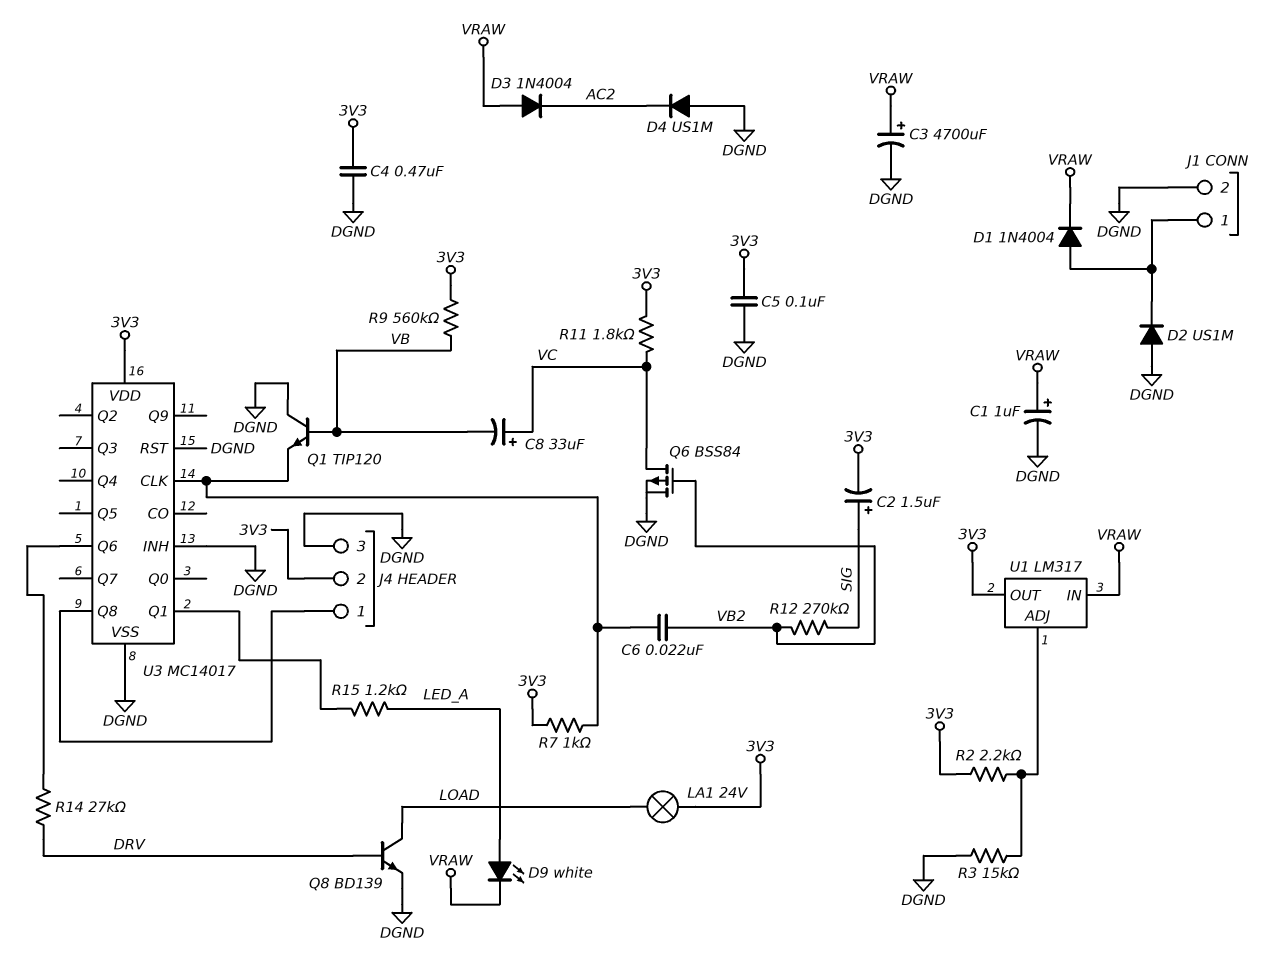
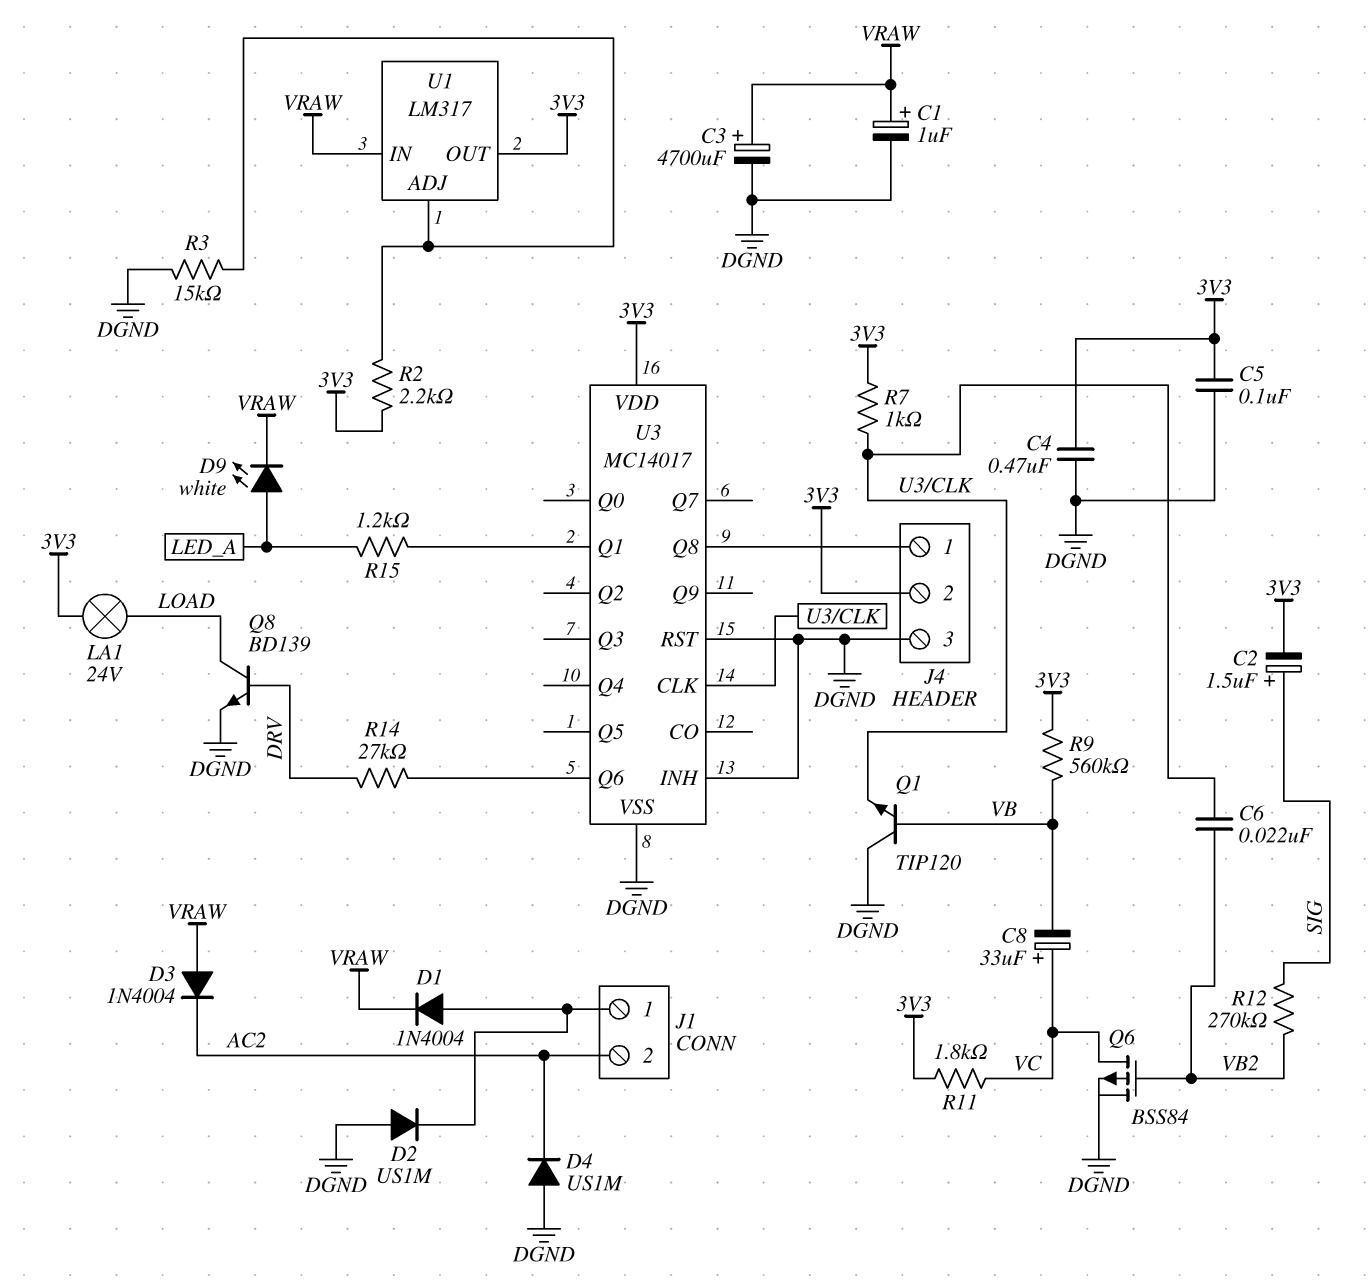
J1 pin 2: DGND -> AC2

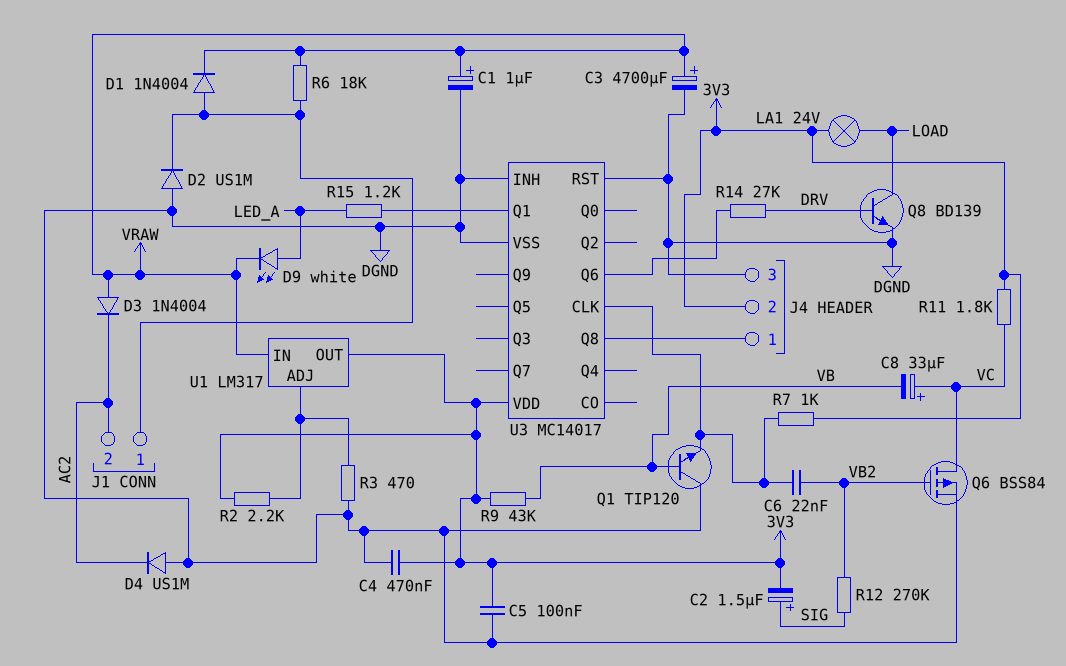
R3: 15k (DGND, U1/ADJ) -> 470 (DGND, U1/ADJ)
R6: none -> 18k (J1/1, VRAW)
R9: 560k (3V3, VB) -> 43k (3V3, VB)

